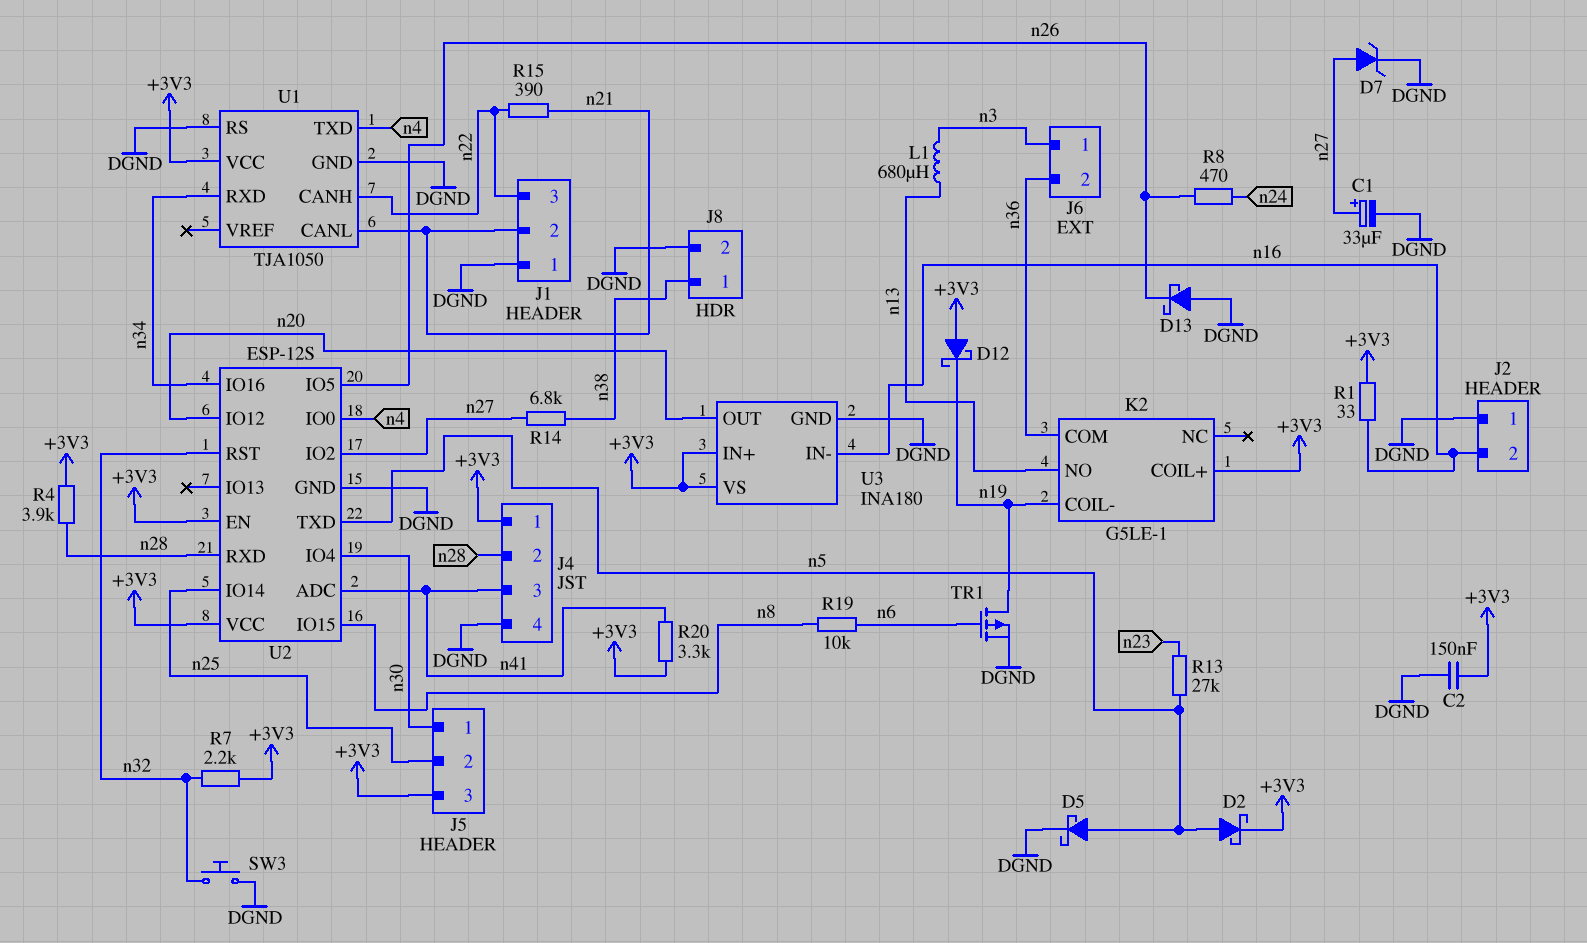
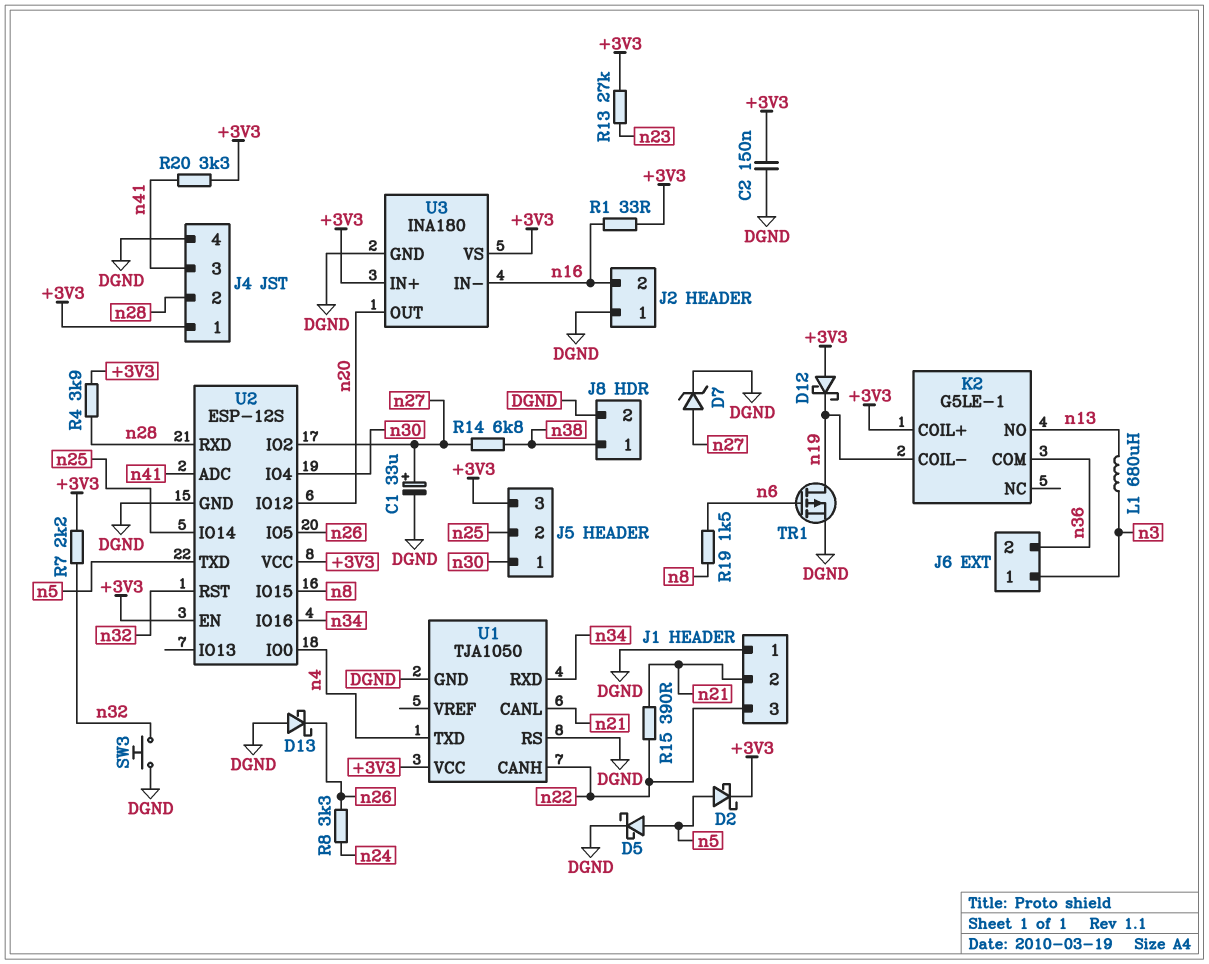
R8: 470 (n24, n26) -> 3.3k (n24, n26)
R13: 27k (n5, n23) -> 27k (+3V3, n23)
R19: 10k (n6, n8) -> 1.5k (n6, n8)

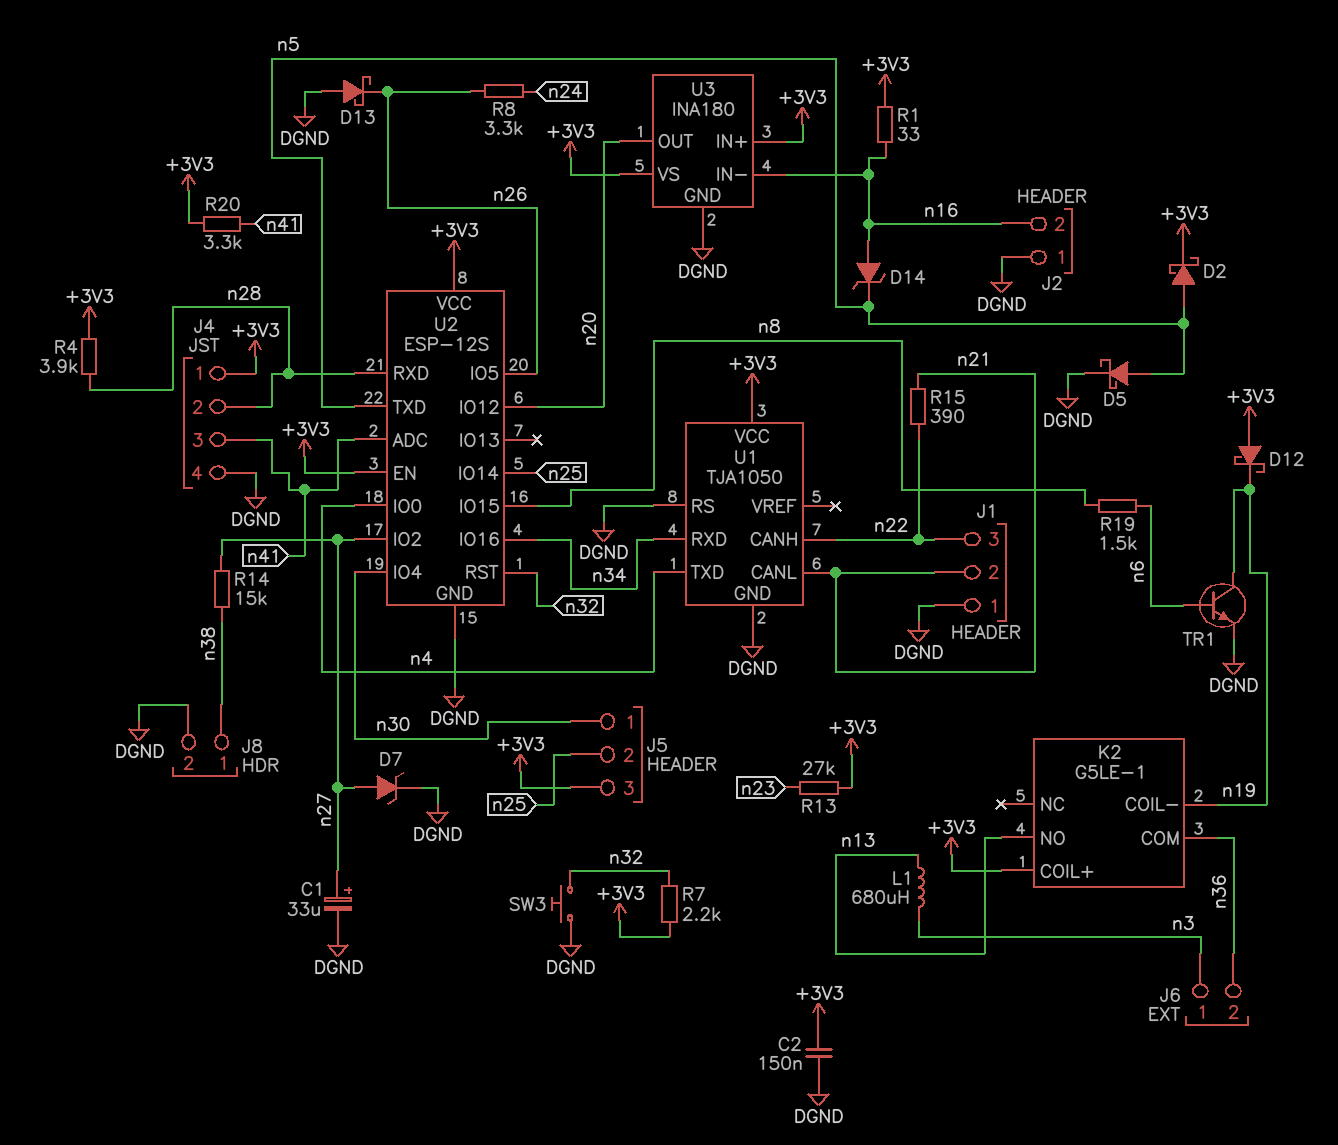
D14: none -> zener (A n16, K n5)
R14: 6.8k (n27, n38) -> 15k (n27, n38)
TR1: PMOS (G n6, D n19, S DGND) -> NPN (B n6, C n19, E DGND)

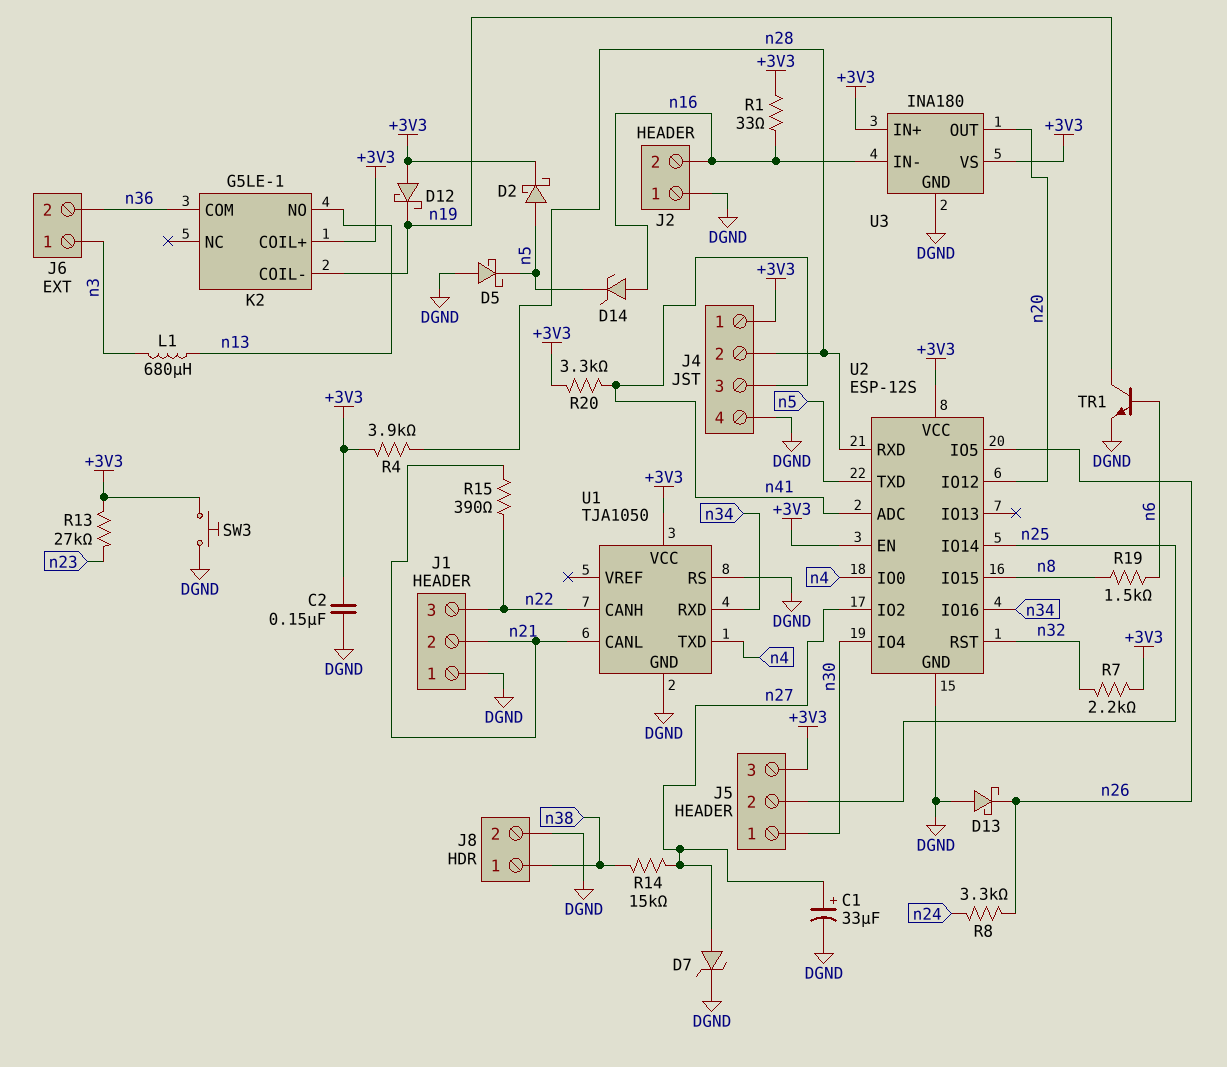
D5: schottky (A n5, K DGND) -> schottky (A DGND, K n5)
SW3: button (DGND, n32) -> button (+3V3, DGND)

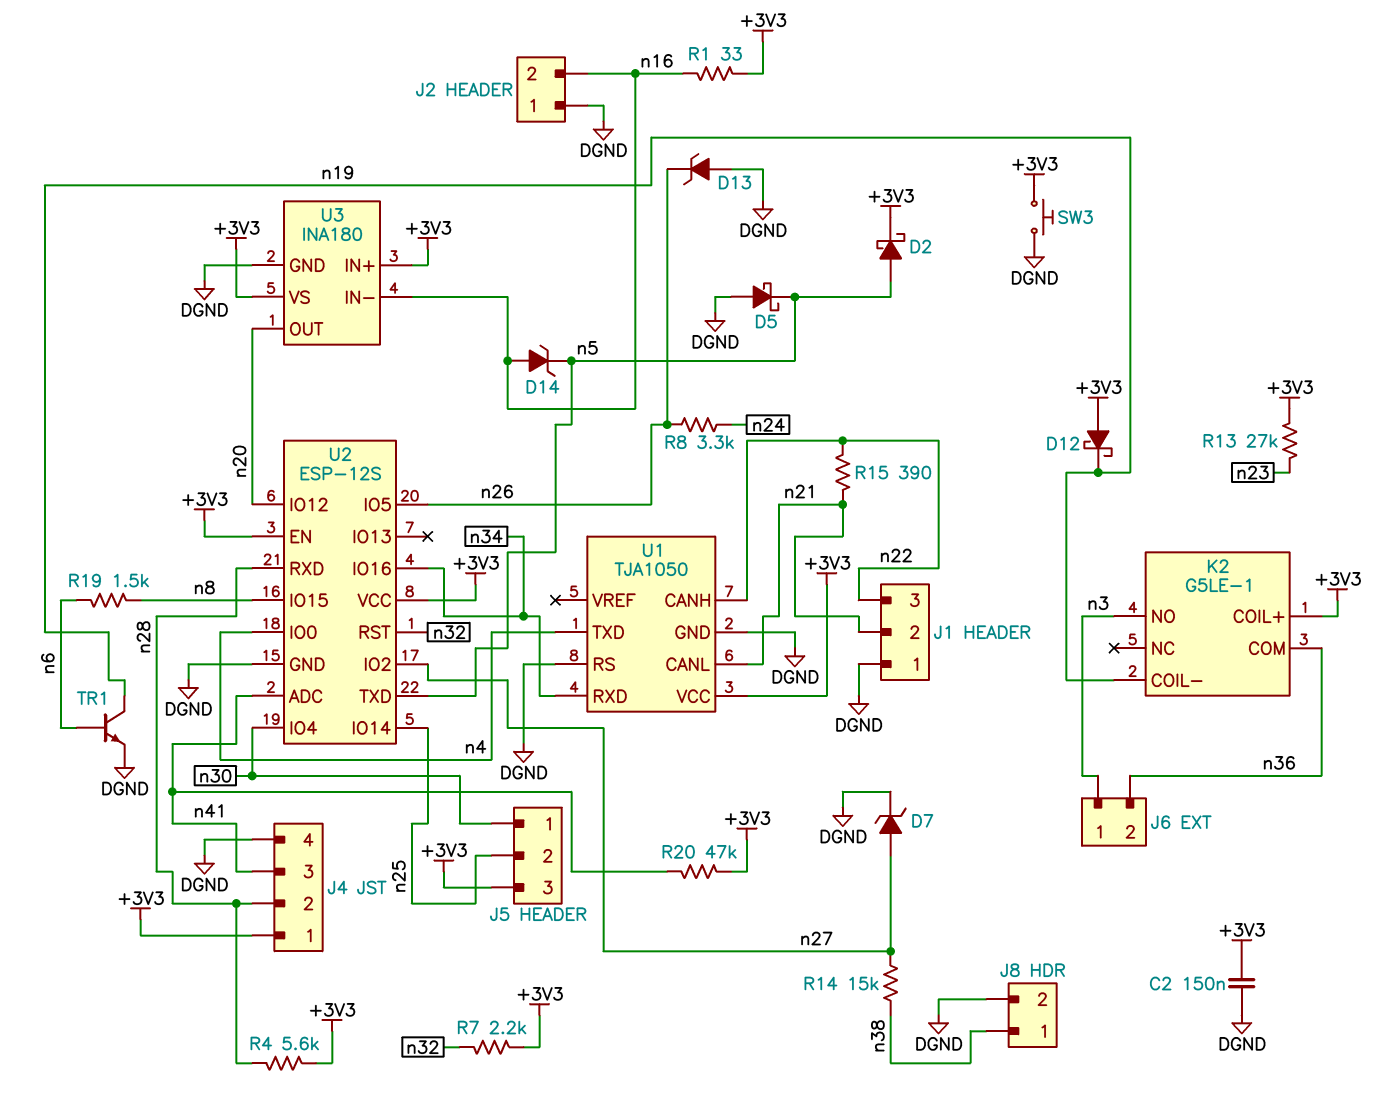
C1: 33uF (plus n27, minus DGND) -> none
D13: schottky (A DGND, K n26) -> zener (A DGND, K n26)
K2 pin NO: n13 -> n3
L1: 680uH (n3, n13) -> none
R4: 3.9k (+3V3, n28) -> 5.6k (+3V3, n28)
R20: 3.3k (+3V3, n41) -> 47k (+3V3, n41)

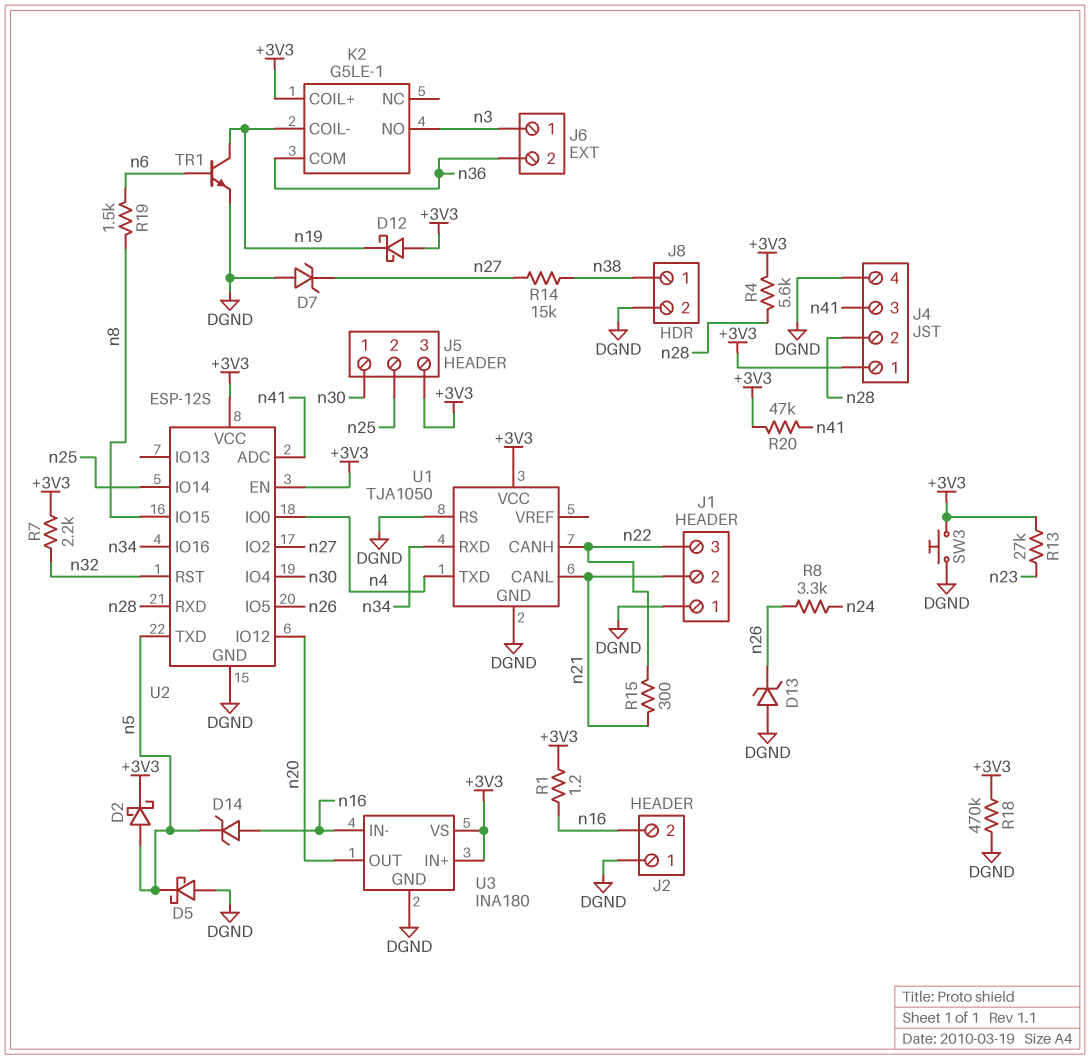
C2: 150nF (+3V3, DGND) -> none
D7: zener (A n27, K DGND) -> zener (A DGND, K n27)
R1: 33 (+3V3, n16) -> 1.2 (+3V3, n16)
R15: 390 (n21, n22) -> 300 (n21, n22)
R18: none -> 470k (+3V3, DGND)

